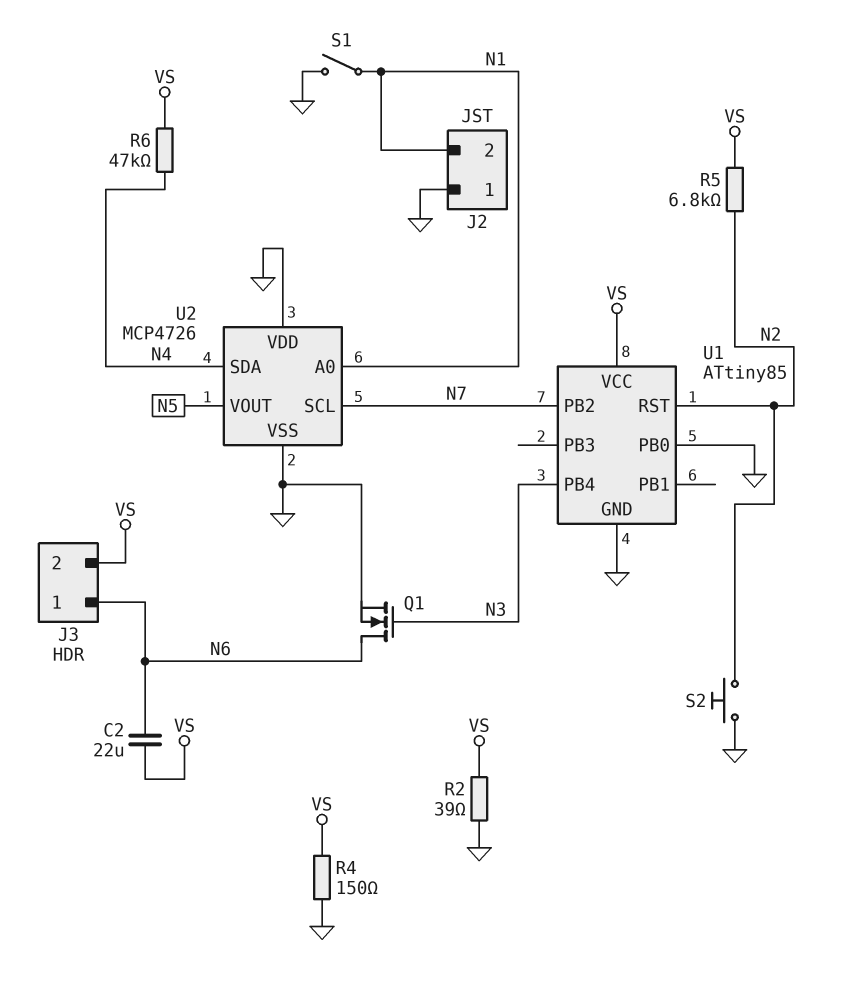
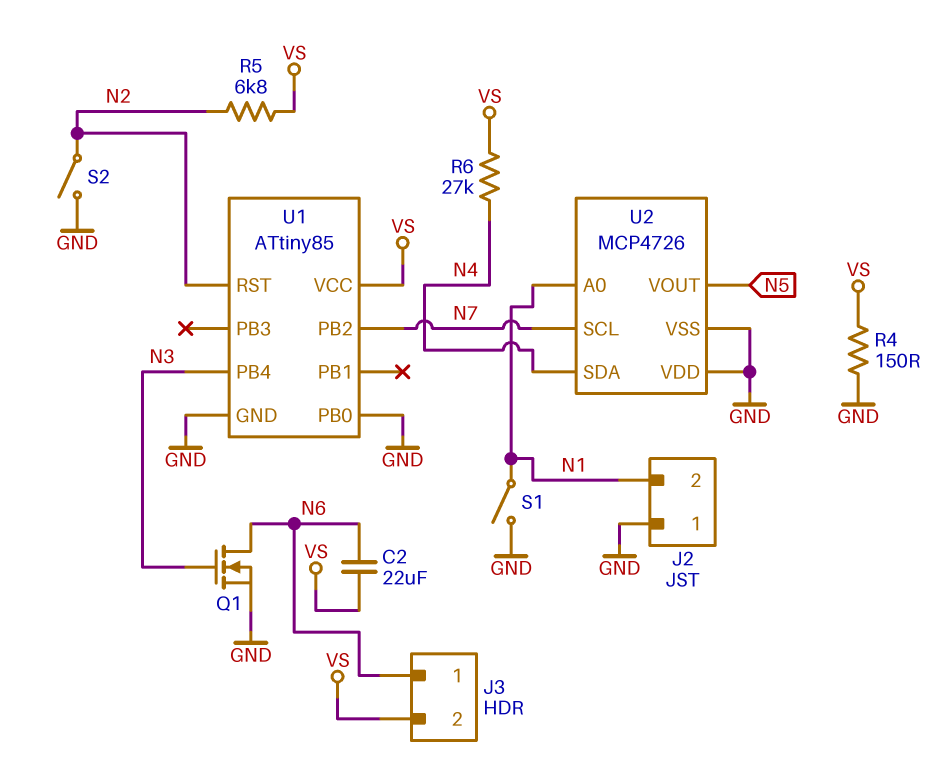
R2: 39 (GND, VS) -> none
R6: 47k (N4, VS) -> 27k (N4, VS)
S2: button (GND, N2) -> switch (GND, N2)

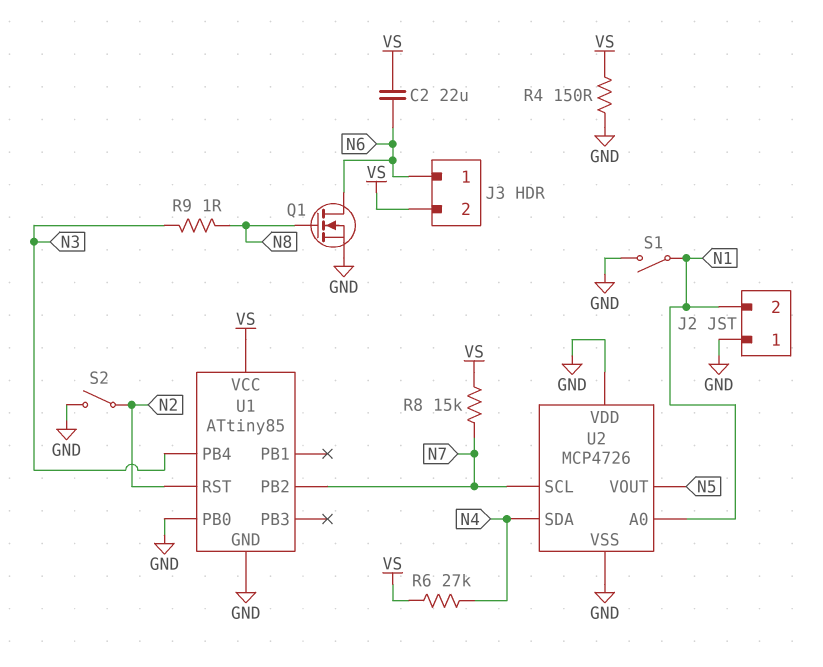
Q1: NMOS (G N3, D N6, S GND) -> NMOS (G N8, D N6, S GND)
R5: 6.8k (N2, VS) -> none
R8: none -> 15k (N7, VS)
R9: none -> 1 (N3, N8)

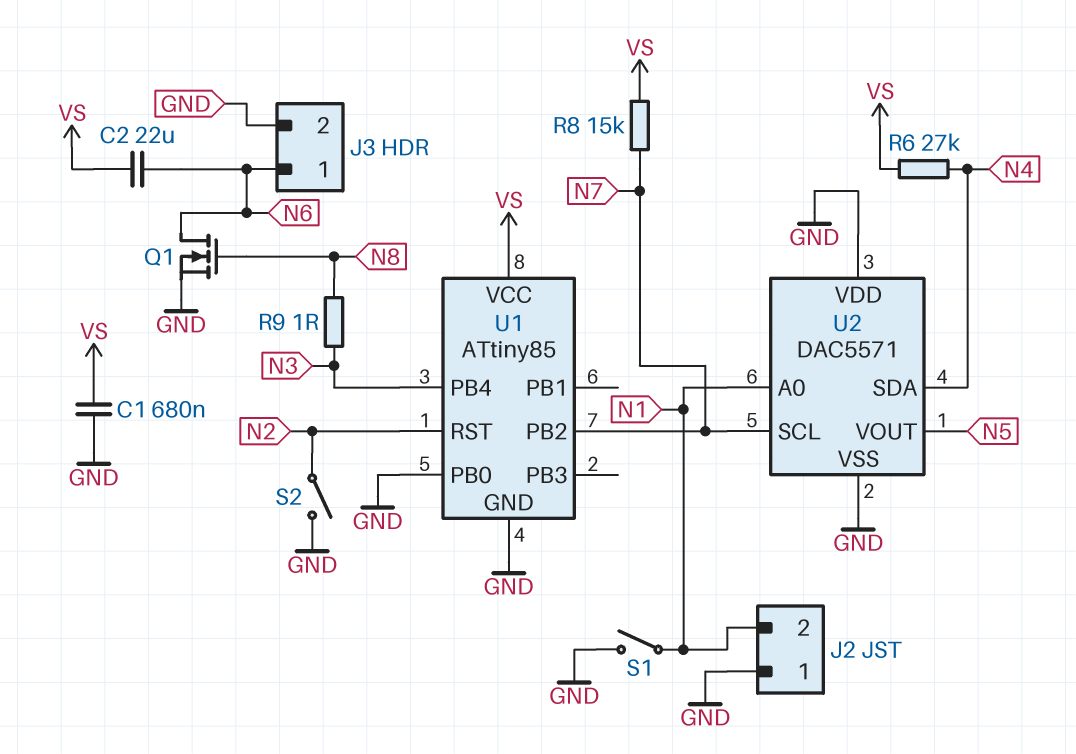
C1: none -> 680nF (GND, VS)
J3 pin 2: VS -> GND
R4: 150 (GND, VS) -> none
U2: MCP4726 -> DAC5571

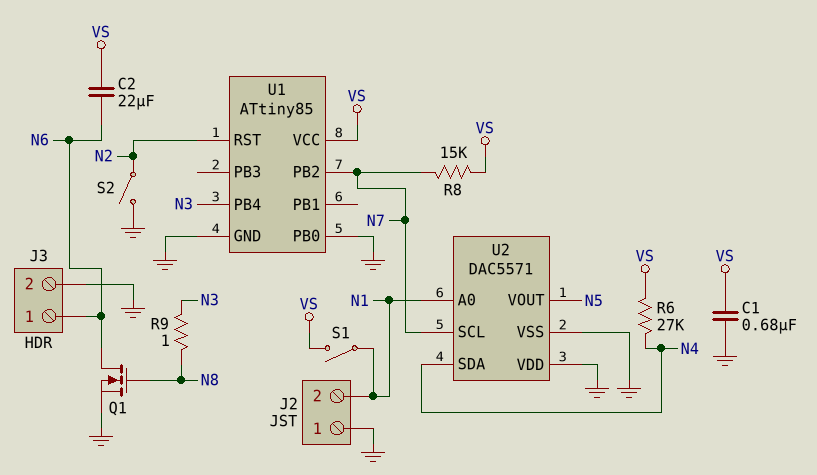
S1: switch (GND, N1) -> switch (N1, VS)

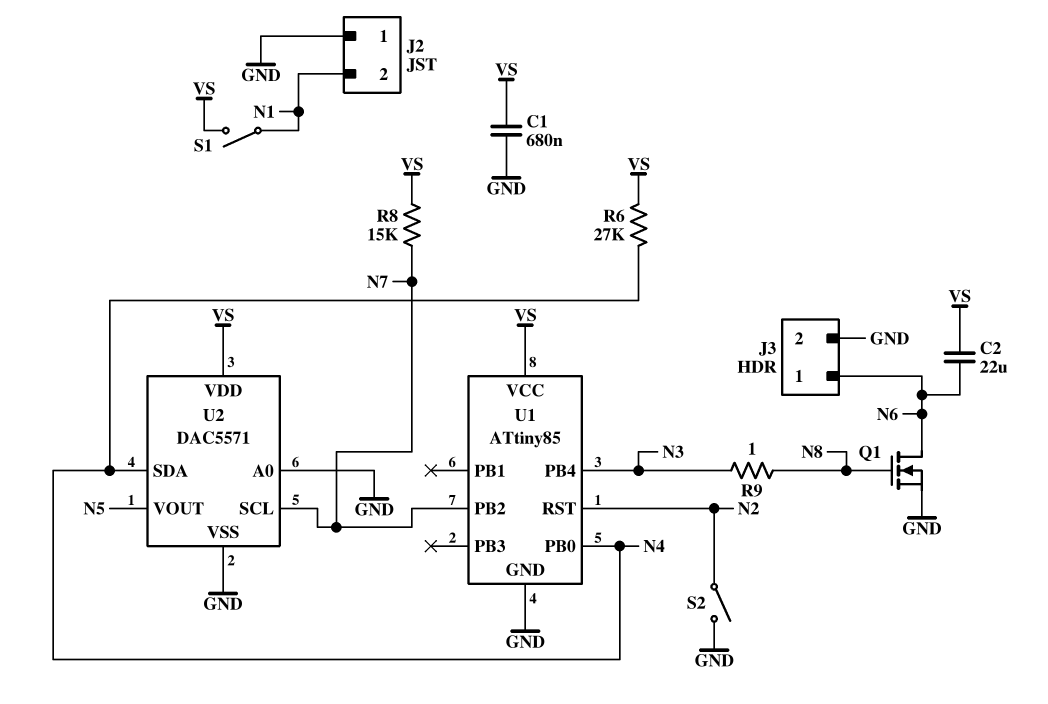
U1 pin PB0: GND -> N4
U2 pin A0: N1 -> GND
U2 pin VDD: GND -> VS

